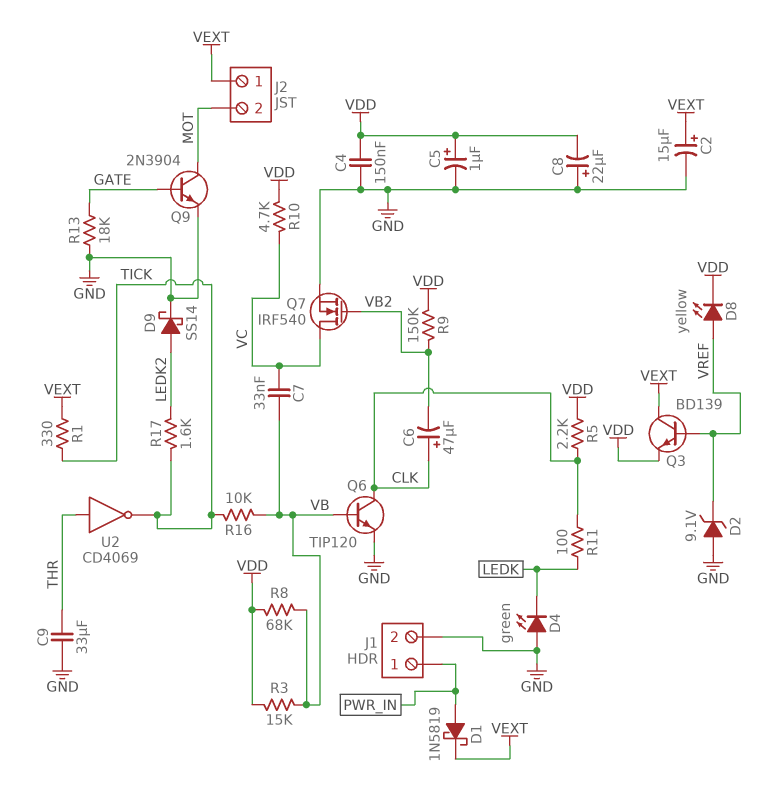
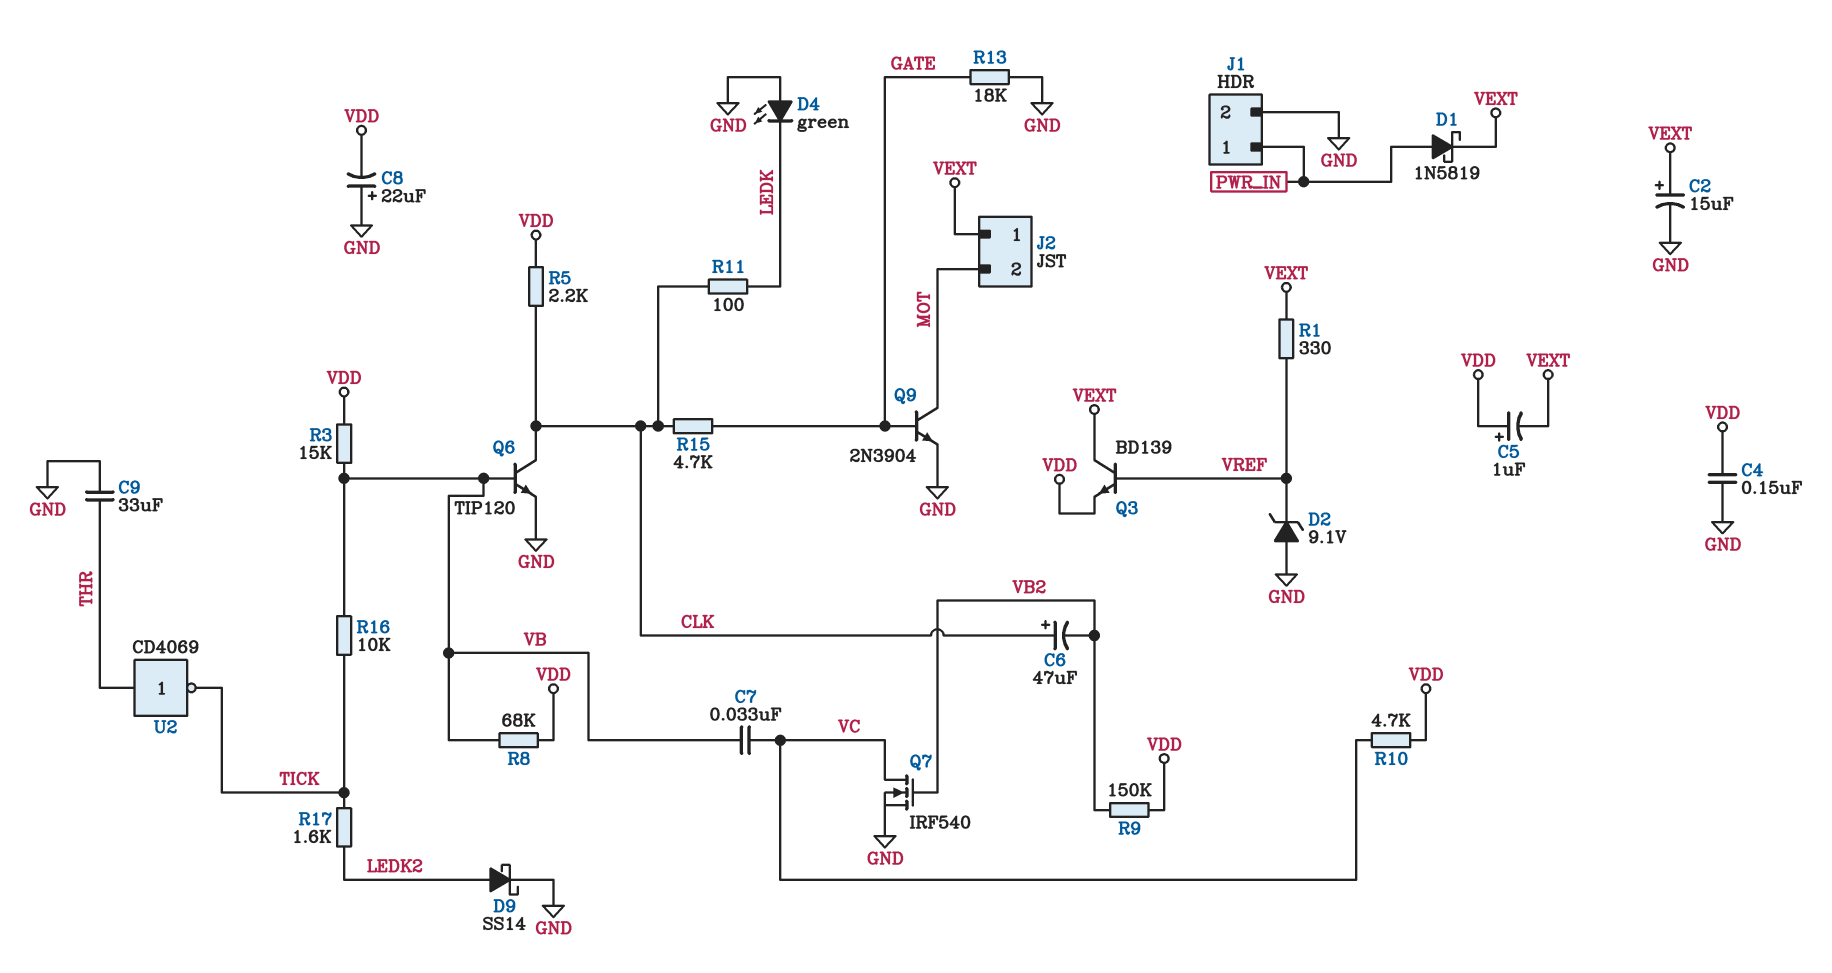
C5: 1uF (plus VDD, minus GND) -> 1uF (plus VDD, minus VEXT)
D8: LED yellow (A VREF, K VDD) -> none
R1: 330 (TICK, VEXT) -> 330 (VEXT, VREF)
R15: none -> 4.7k (CLK, GATE)

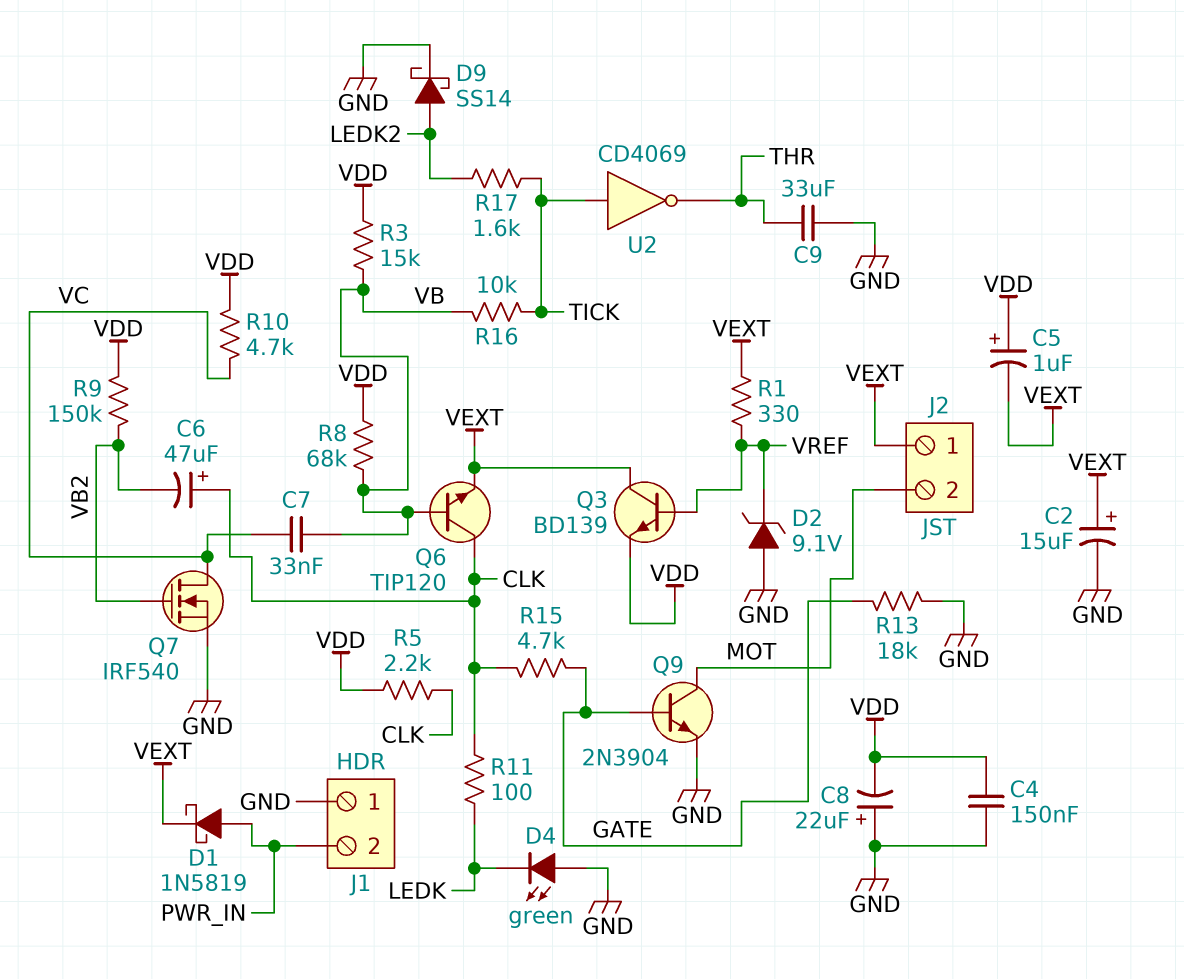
J1 pin 1: PWR_IN -> GND
J1 pin 2: GND -> PWR_IN
Q6: NPN TIP120 (B VB, C CLK, E GND) -> NPN TIP120 (B VB, C CLK, E VEXT)
U2: NOT CD4069 (in THR, out TICK) -> NOT CD4069 (in TICK, out THR)

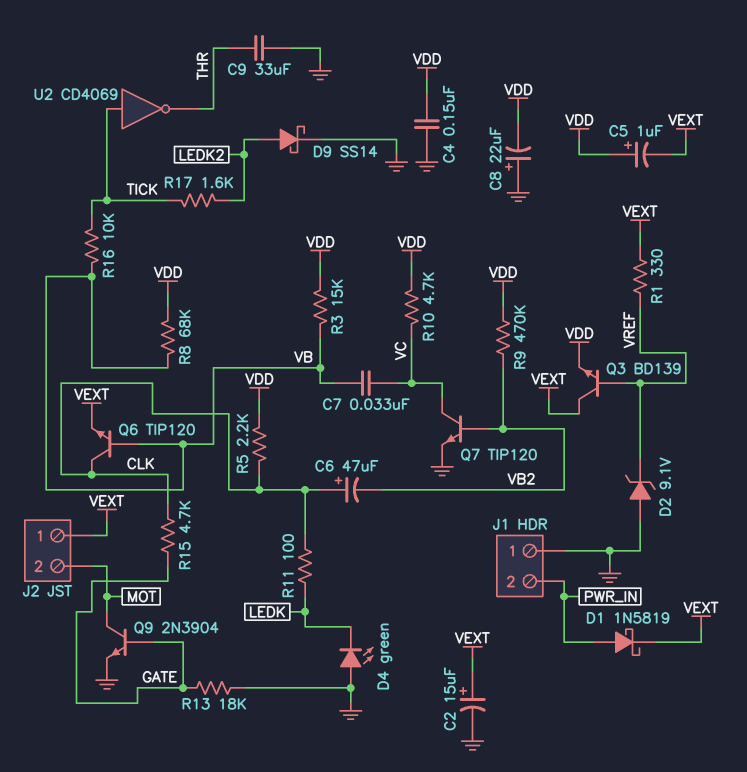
Q7: NMOS IRF540 (G VB2, D VC, S GND) -> NPN TIP120 (B VB2, C VC, E GND)
R9: 150k (VB2, VDD) -> 470k (VB2, VDD)

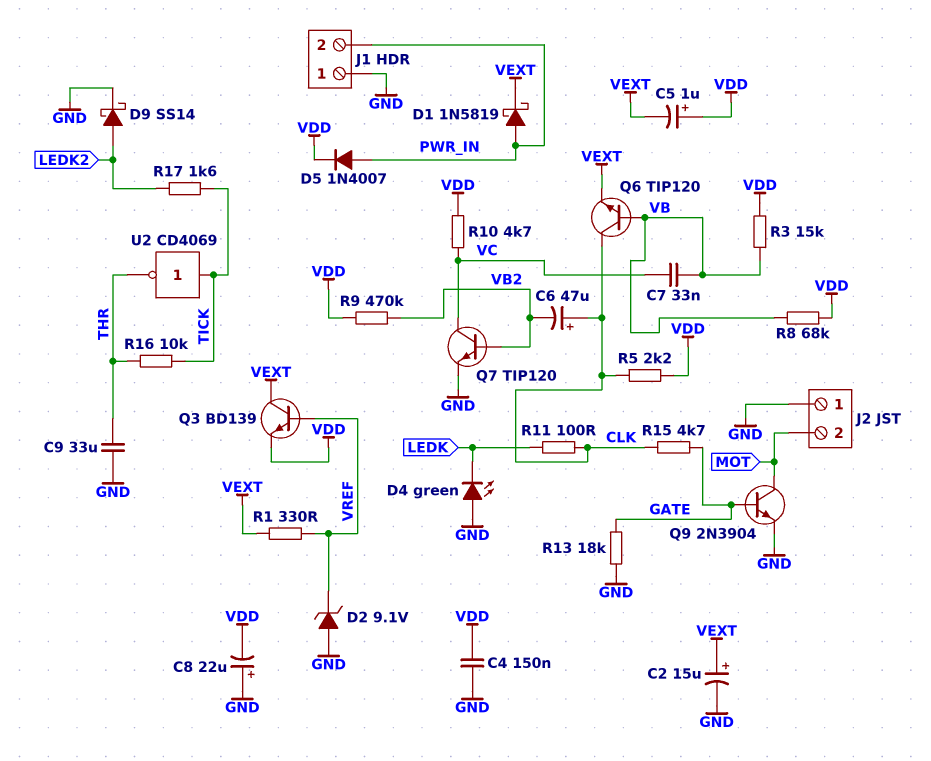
D5: none -> diode 1N4007 (A PWR_IN, K VDD)
J2 pin 1: VEXT -> GND
R16: 10k (TICK, VB) -> 10k (THR, TICK)

